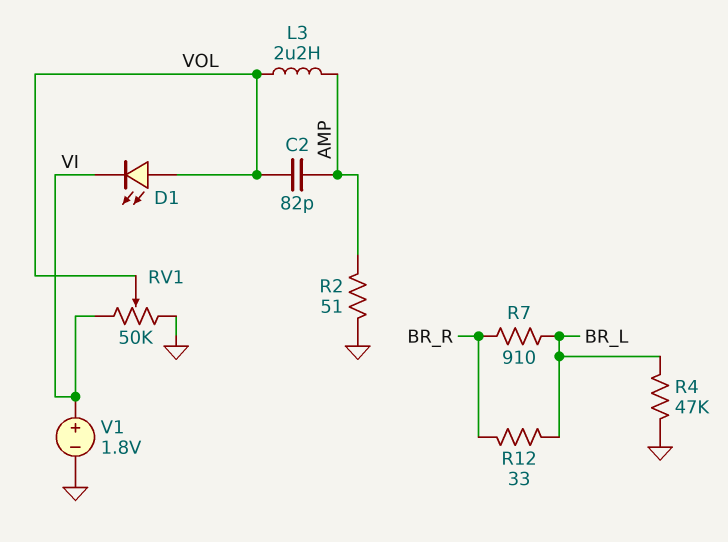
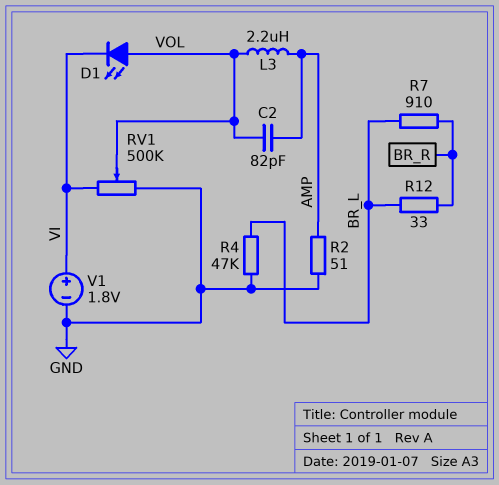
RV1: 50k (GND, VI, wiper VOL) -> 500k (GND, VI, wiper VOL)

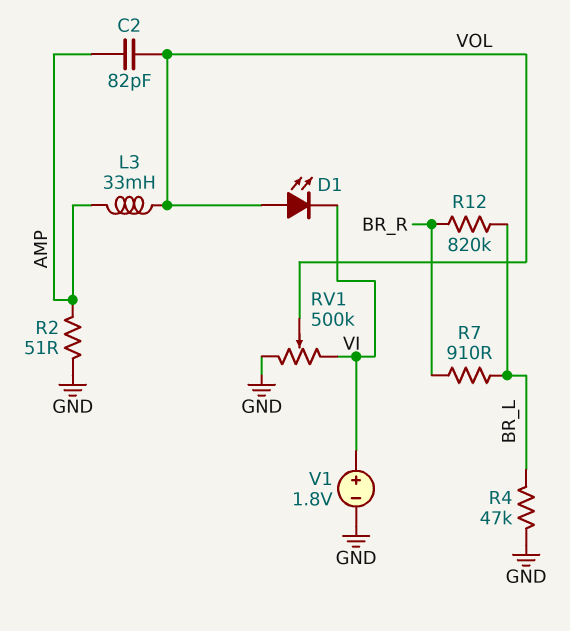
L3: 2.2uH (AMP, VOL) -> 33mH (AMP, VOL)
R12: 33 (BR_L, BR_R) -> 820k (BR_L, BR_R)

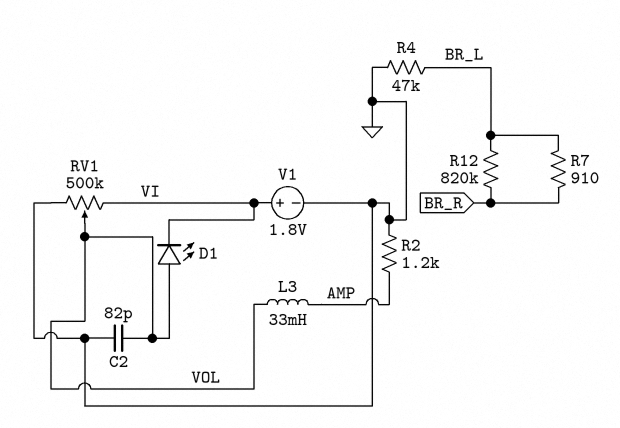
C2: 82pF (AMP, VOL) -> 82pF (GND, VOL)
R2: 51 (AMP, GND) -> 1.2k (AMP, GND)

